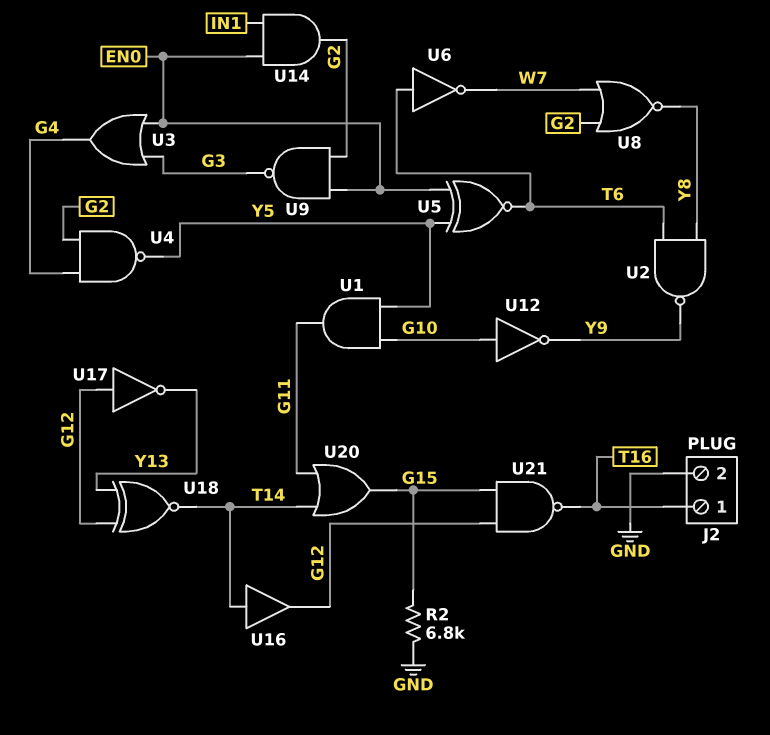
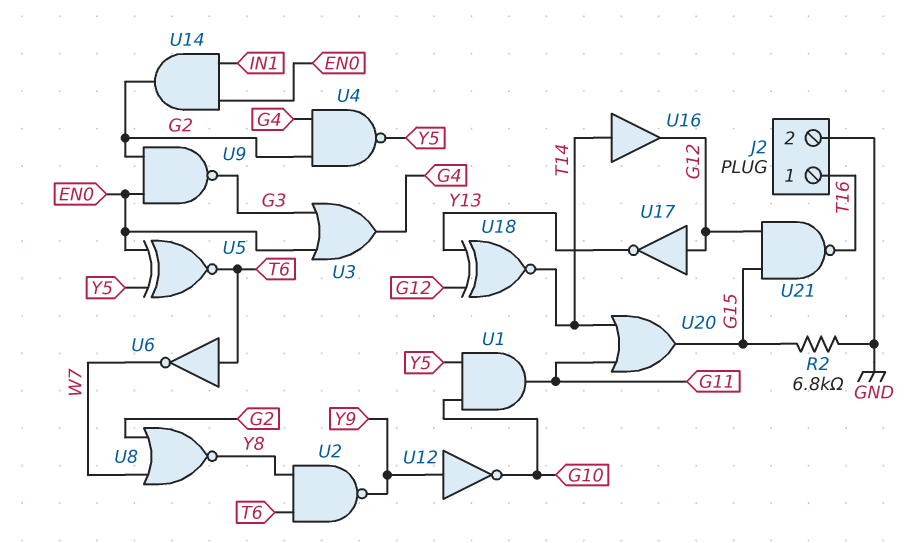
U12: NOT (in G10, out Y9) -> NOT (in Y9, out G10)

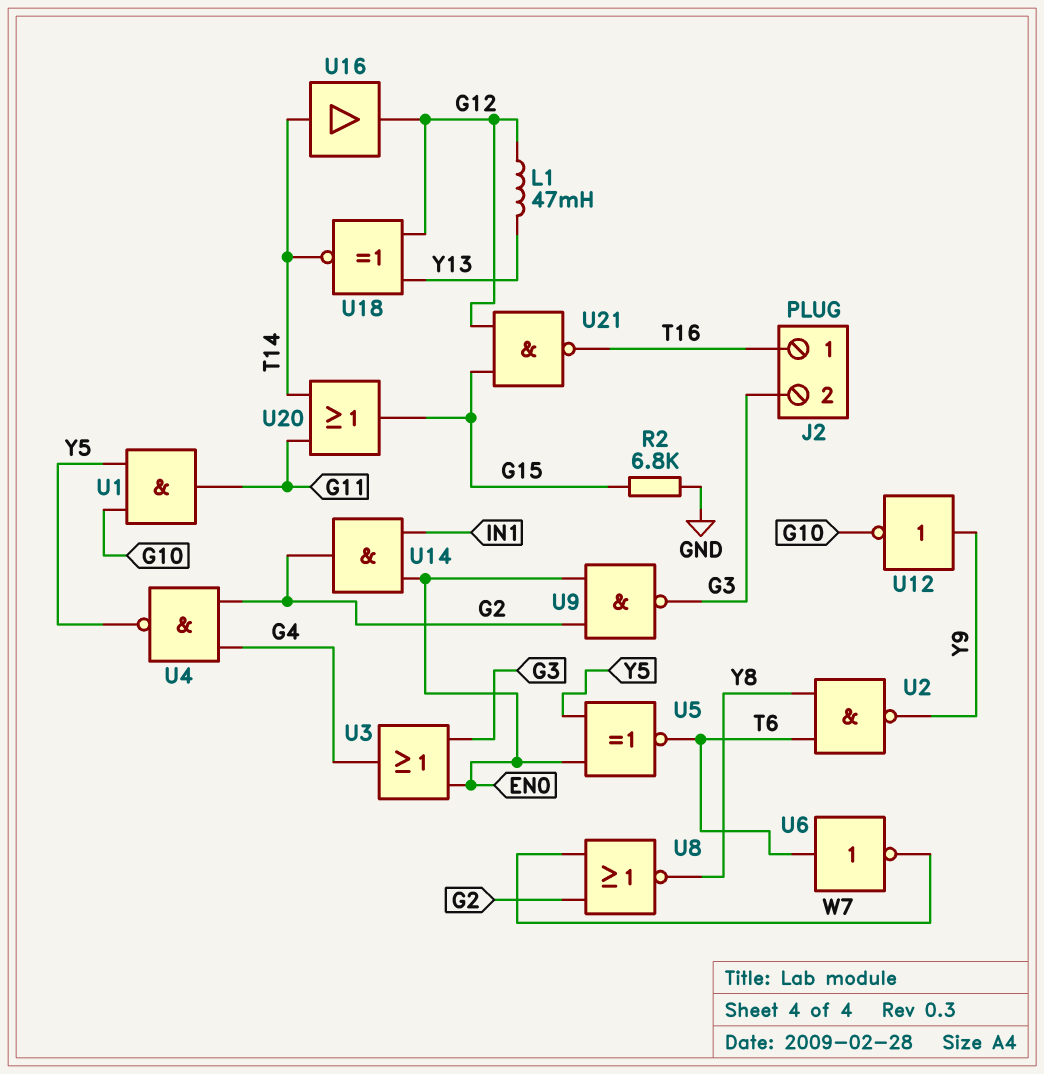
J2 pin 2: GND -> G3
L1: none -> 47mH (G12, Y13)
U17: NOT (in G12, out Y13) -> none

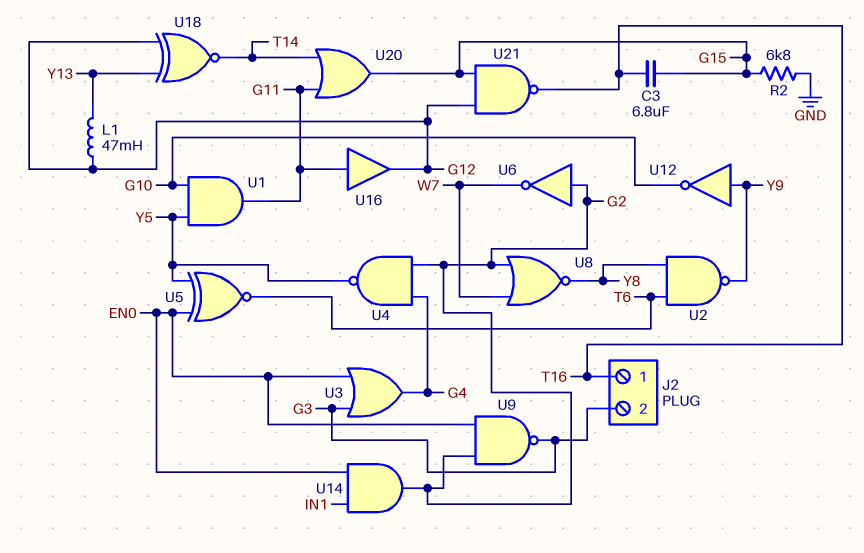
C3: none -> 6.8uF (G15, T16)
U6: NOT (in T6, out W7) -> NOT (in G2, out W7)
U16: buffer (in T14, out G12) -> buffer (in G11, out G12)

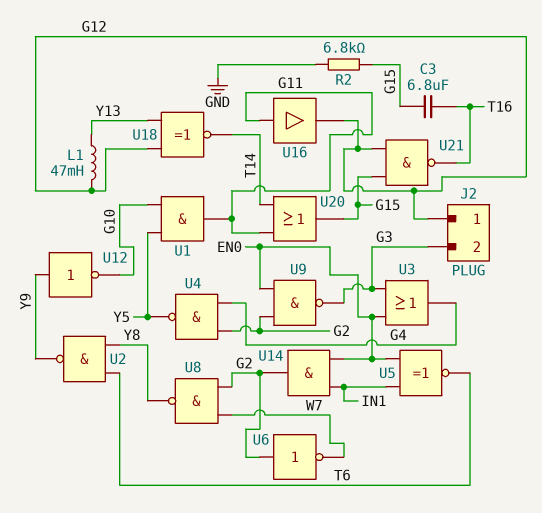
J2 pin 1: T16 -> G12
U5: XNOR (in EN0, in Y5, out T6) -> XNOR (in EN0, in IN1, out T6)
U8: NOR (in G2, in W7, out Y8) -> NAND (in G2, in W7, out Y8)

